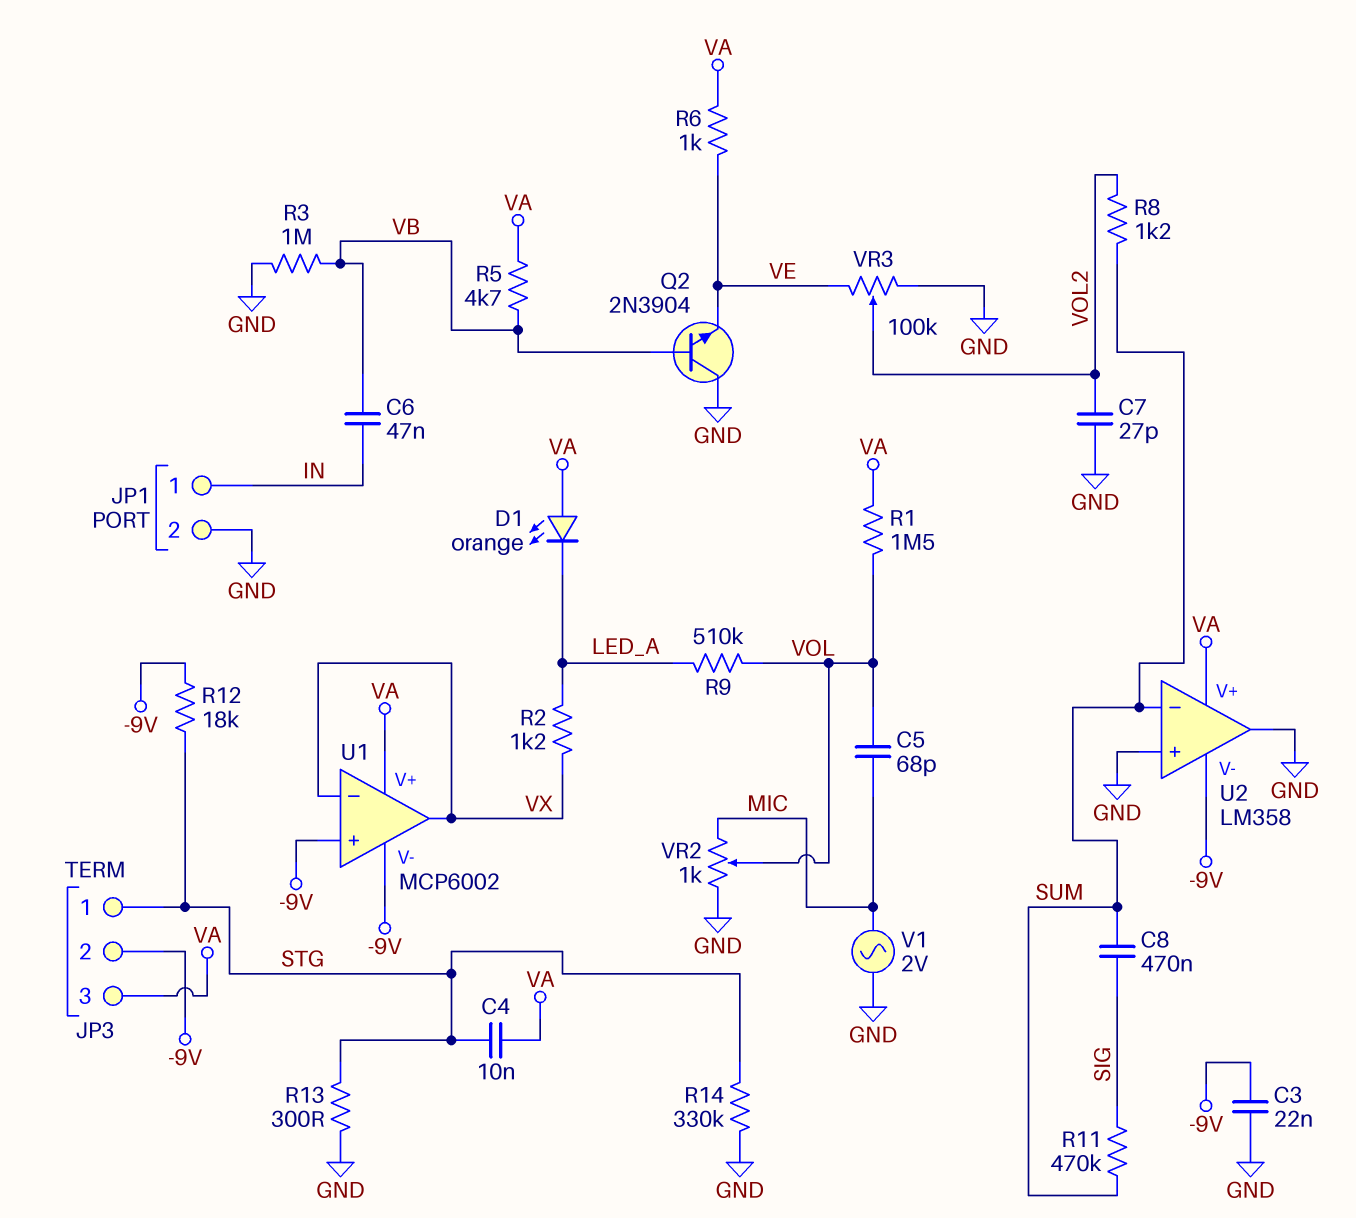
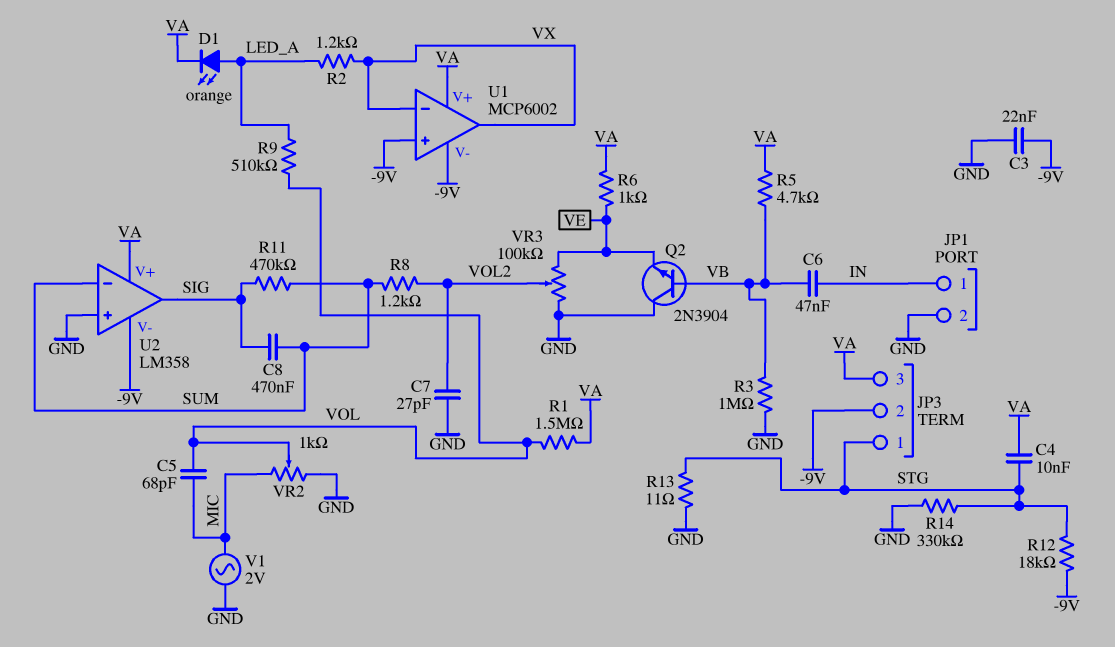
D1: LED orange (A VA, K LED_A) -> LED orange (A LED_A, K VA)
R13: 300 (GND, STG) -> 11 (GND, STG)
U2 pin out: GND -> SIG

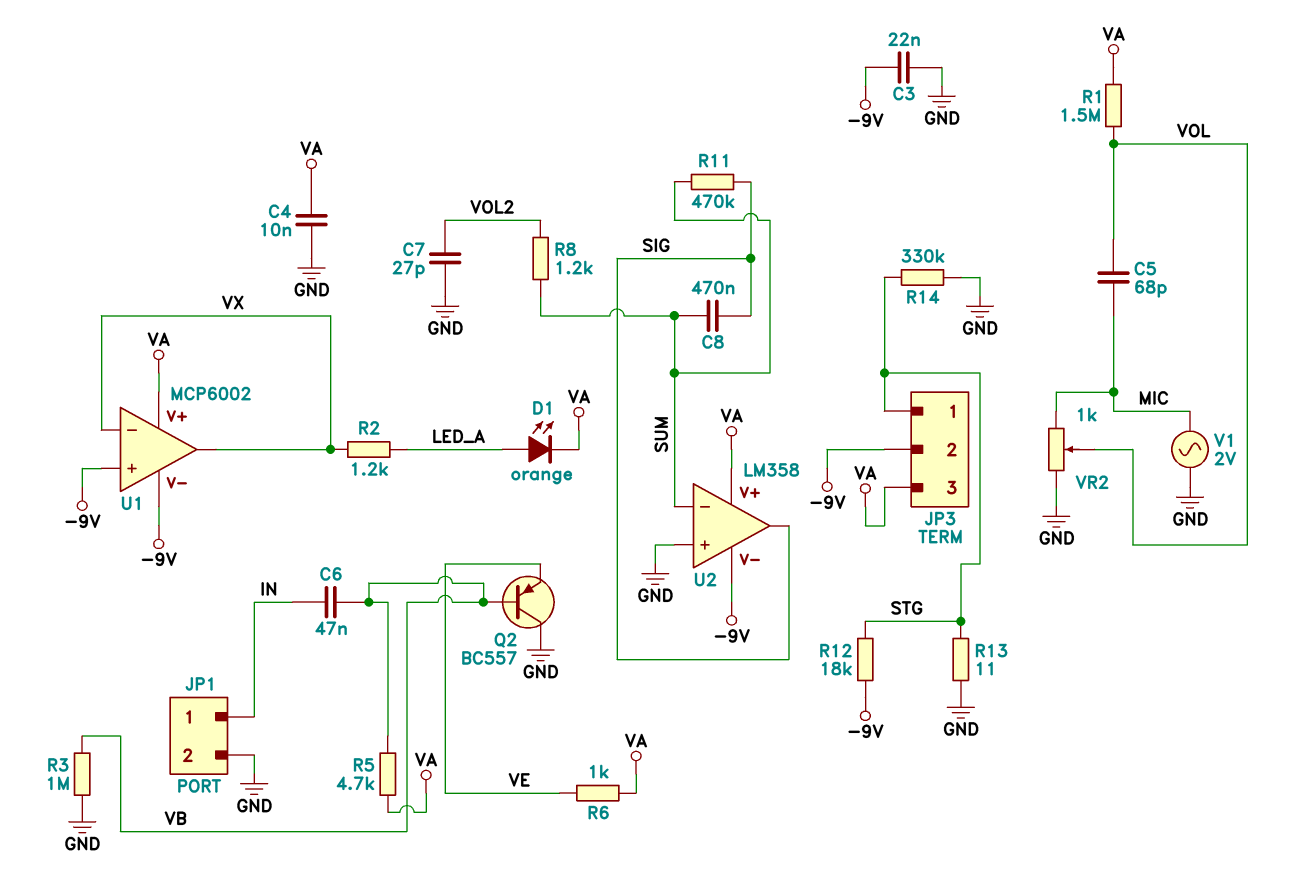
C4: 10nF (STG, VA) -> 10nF (GND, VA)
Q2: NPN 2N3904 (B VB, C GND, E VE) -> PNP BC557 (B VB, C GND, E VE)
R9: 510k (LED_A, VOL) -> none
VR3: 100k (GND, VE, wiper VOL2) -> none

